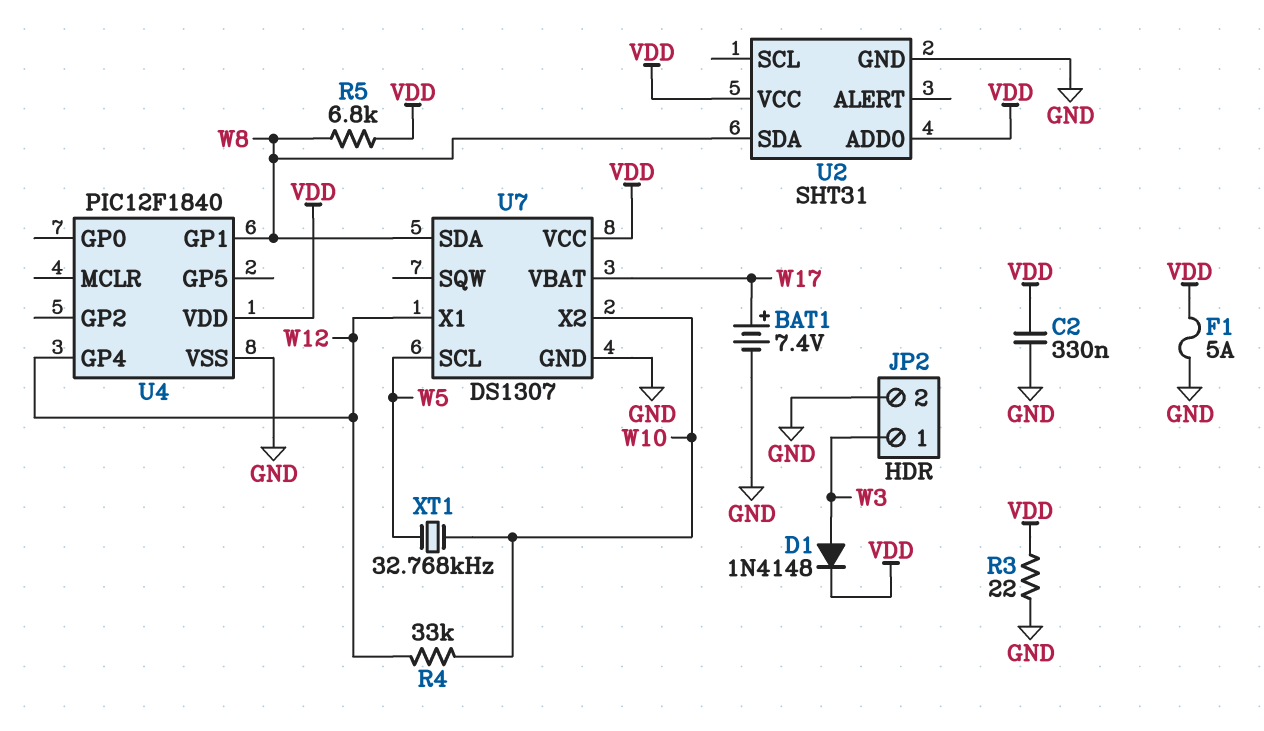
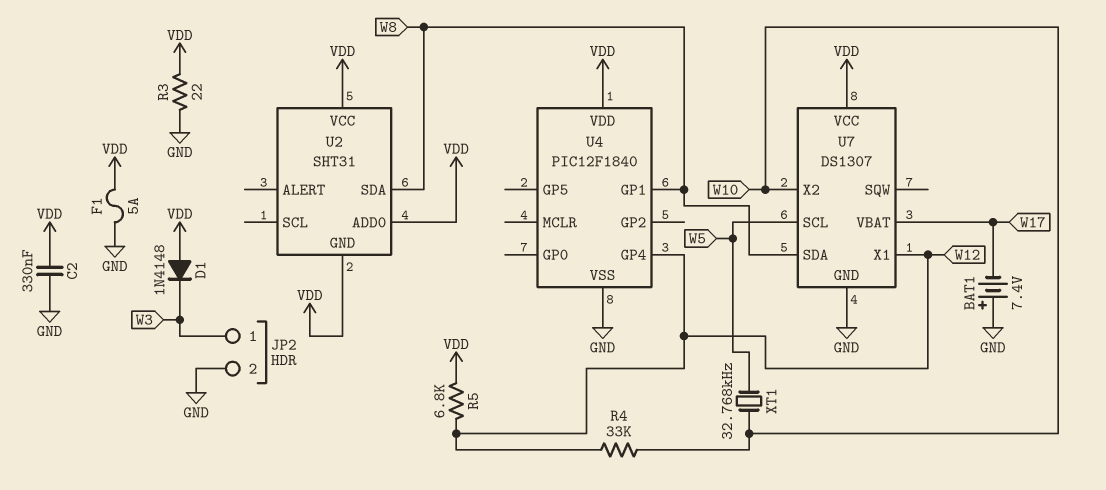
BAT1: 7.4V (plus W17, minus GND) -> 7.4V (plus GND, minus W17)
D1: diode 1N4148 (A W3, K VDD) -> diode 1N4148 (A VDD, K W3)
R5: 6.8k (VDD, W8) -> 6.8k (VDD, W12)
U2 pin GND: GND -> VDD

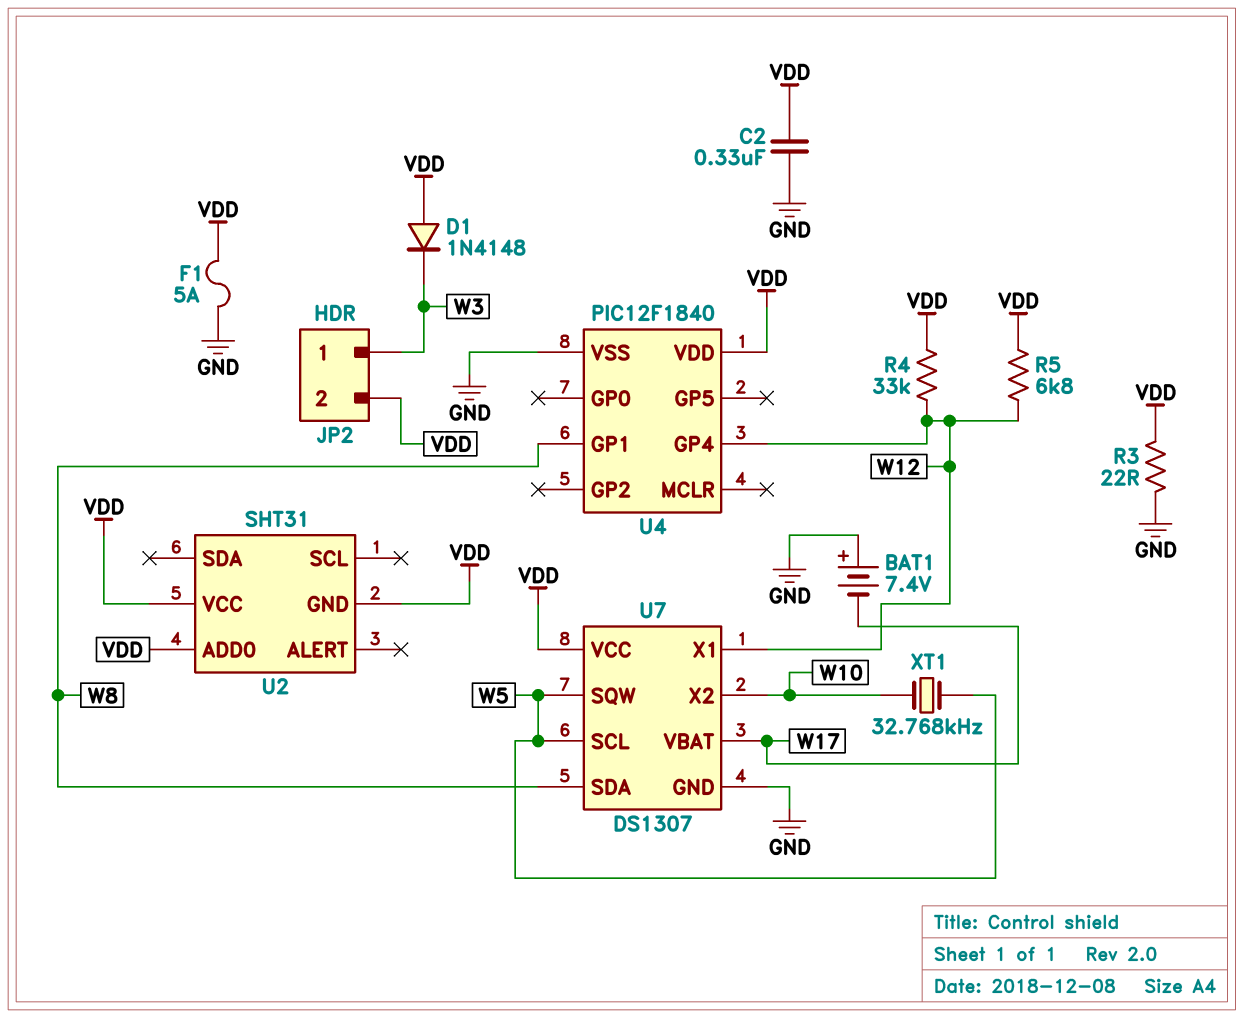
JP2 pin 2: GND -> VDD
R4: 33k (W10, W12) -> 33k (VDD, W12)
U2 pin SDA: W8 -> none
U7 pin SQW: none -> W5

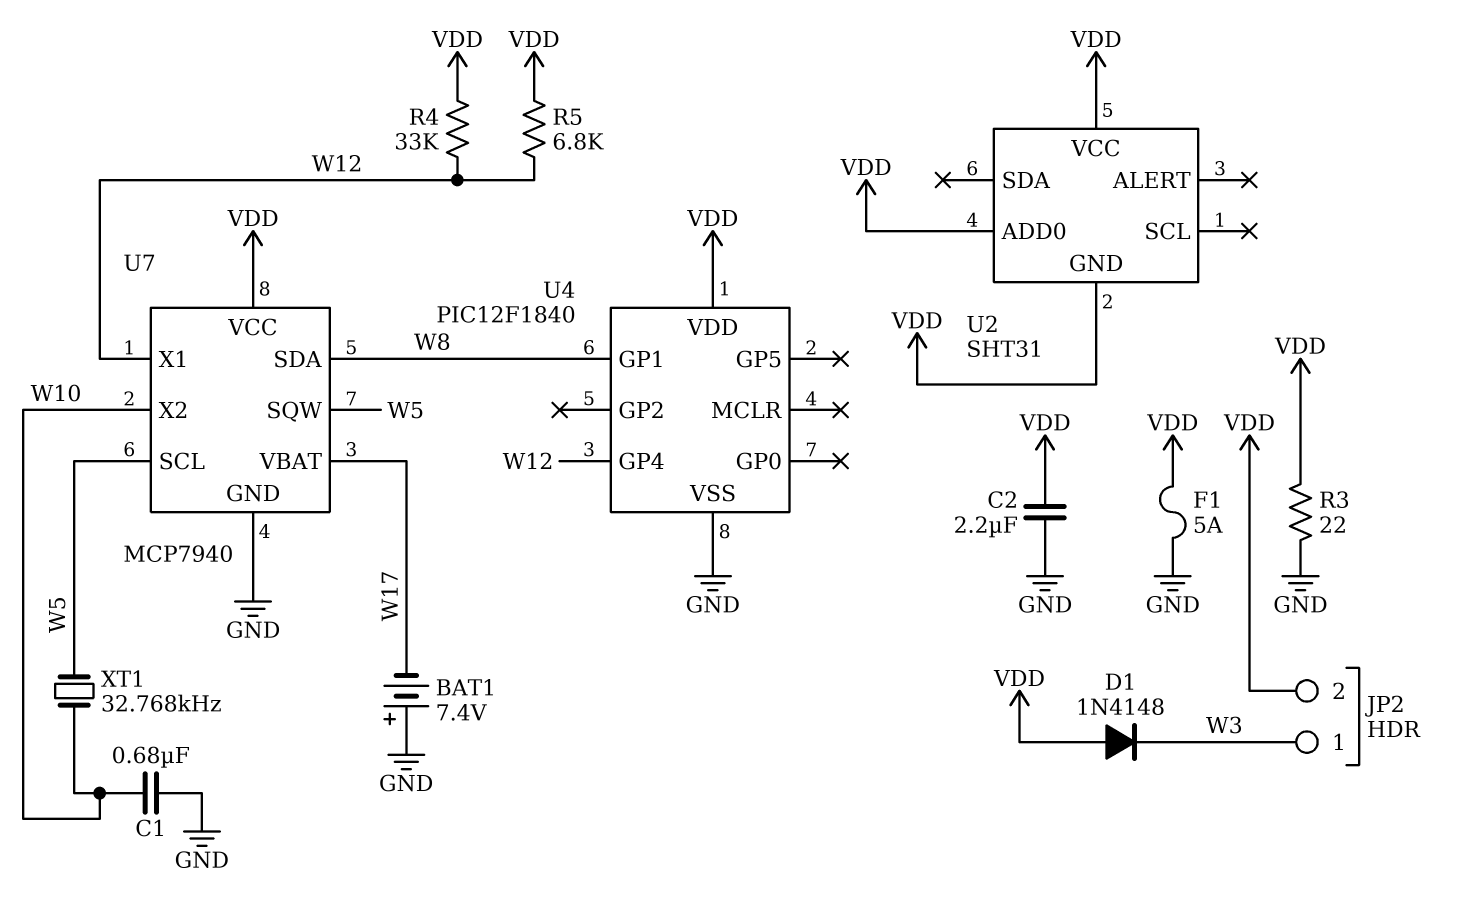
C1: none -> 680nF (GND, W10)
C2: 330nF (GND, VDD) -> 2.2uF (GND, VDD)
U7: DS1307 -> MCP7940

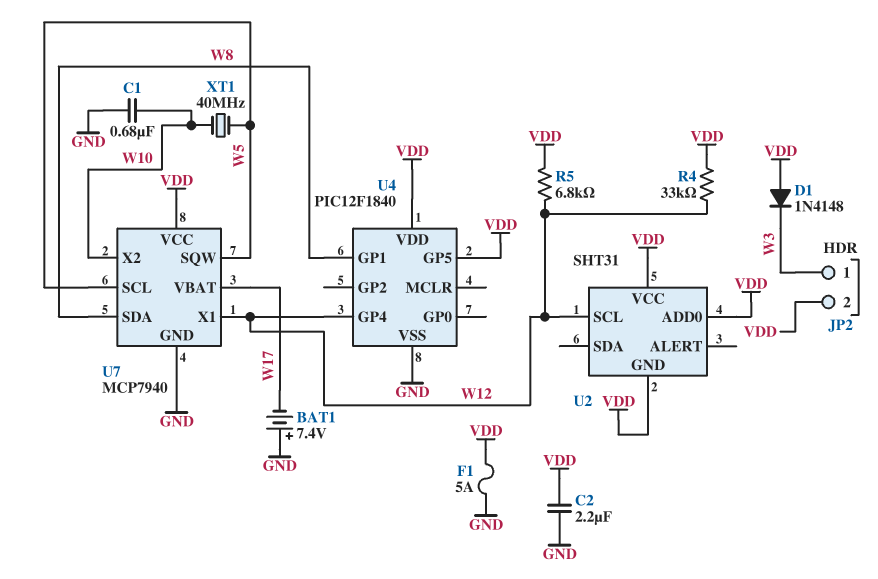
R3: 22 (GND, VDD) -> none
U2 pin SCL: none -> W12
U4 pin GP5: none -> VDD
XT1: 32.768kHz (W5, W10) -> 40MHz (W5, W10)

